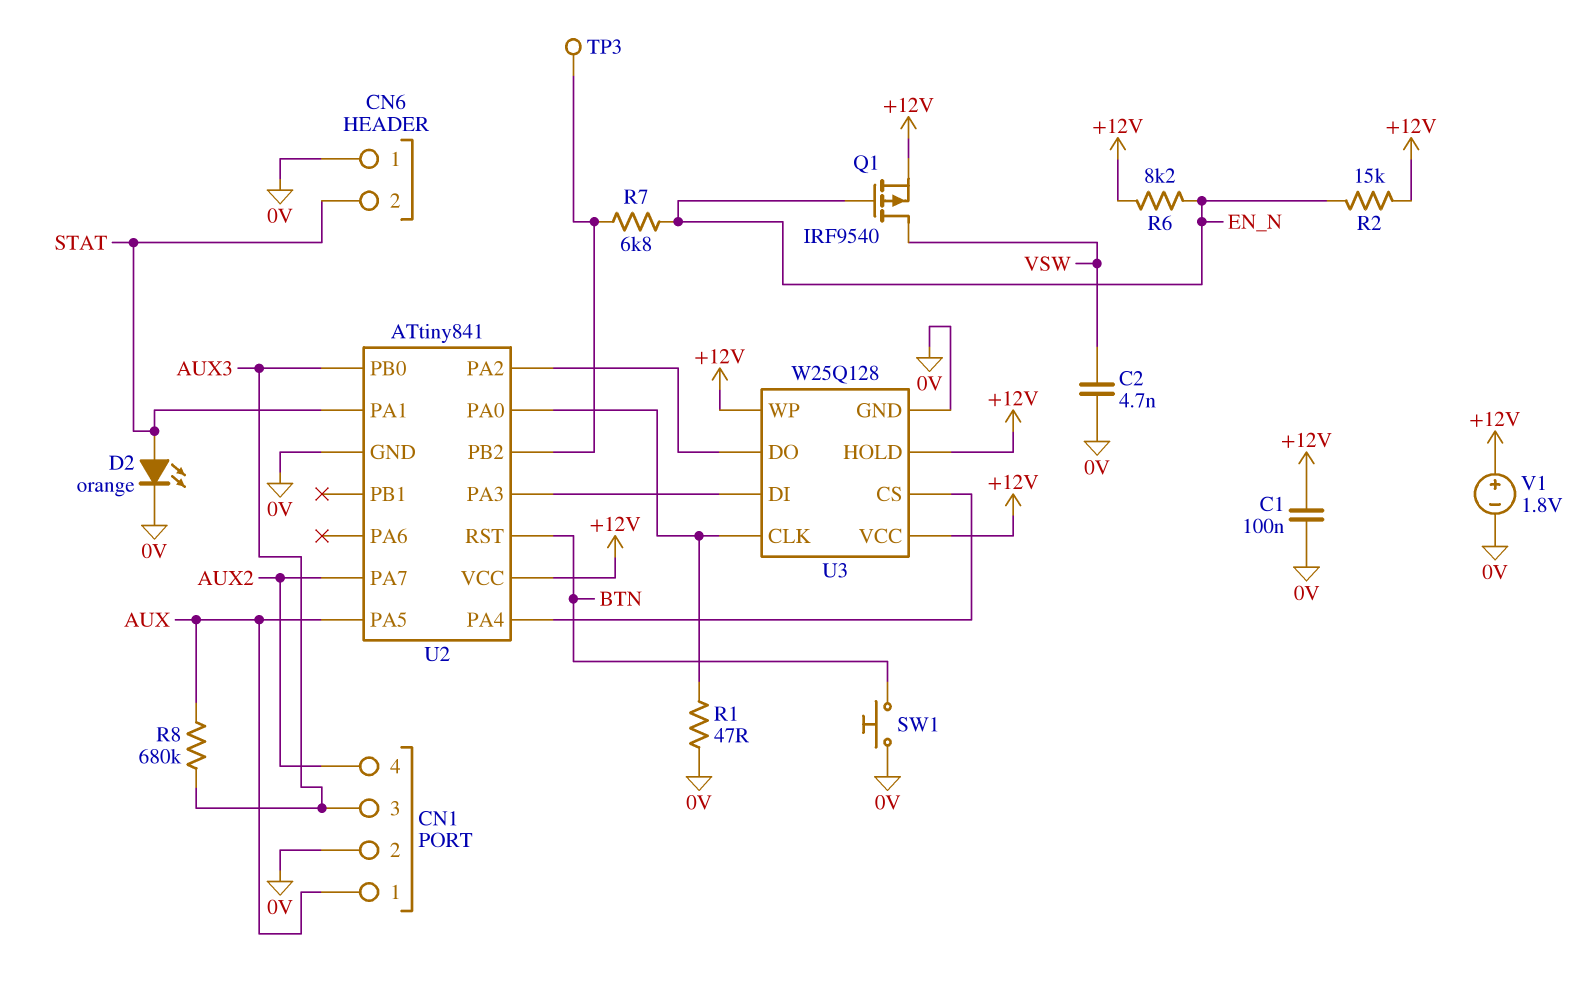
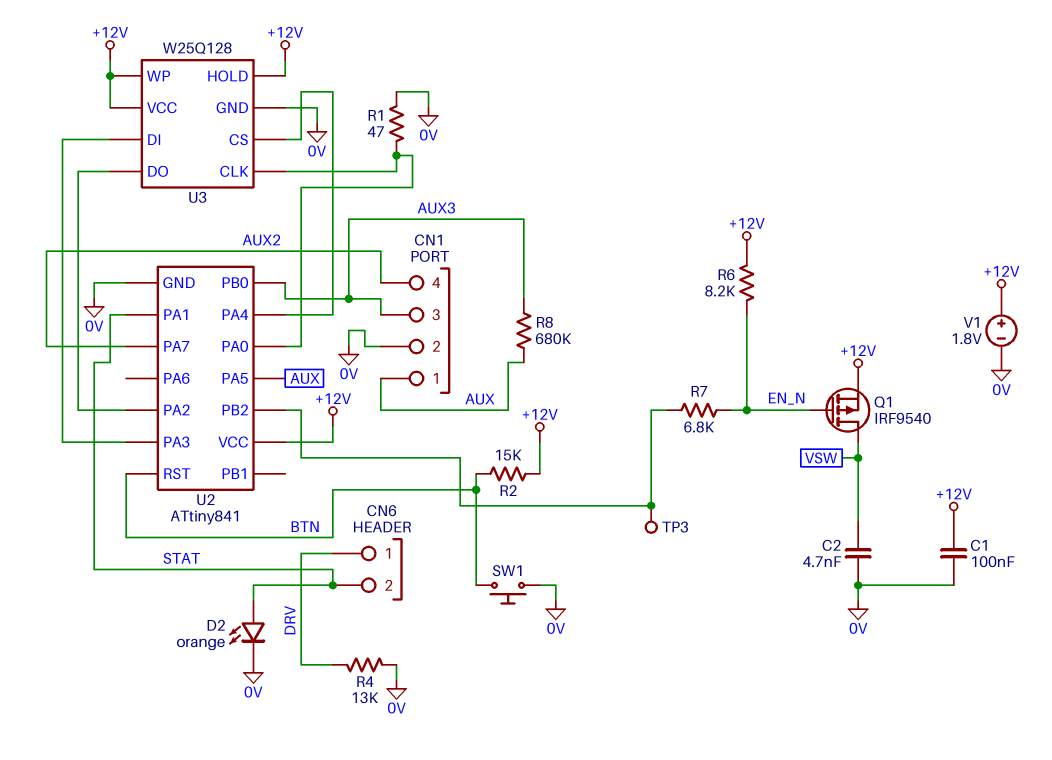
CN6 pin 1: 0V -> DRV
R2: 15k (+12V, EN_N) -> 15k (+12V, BTN)
R4: none -> 13k (0V, DRV)

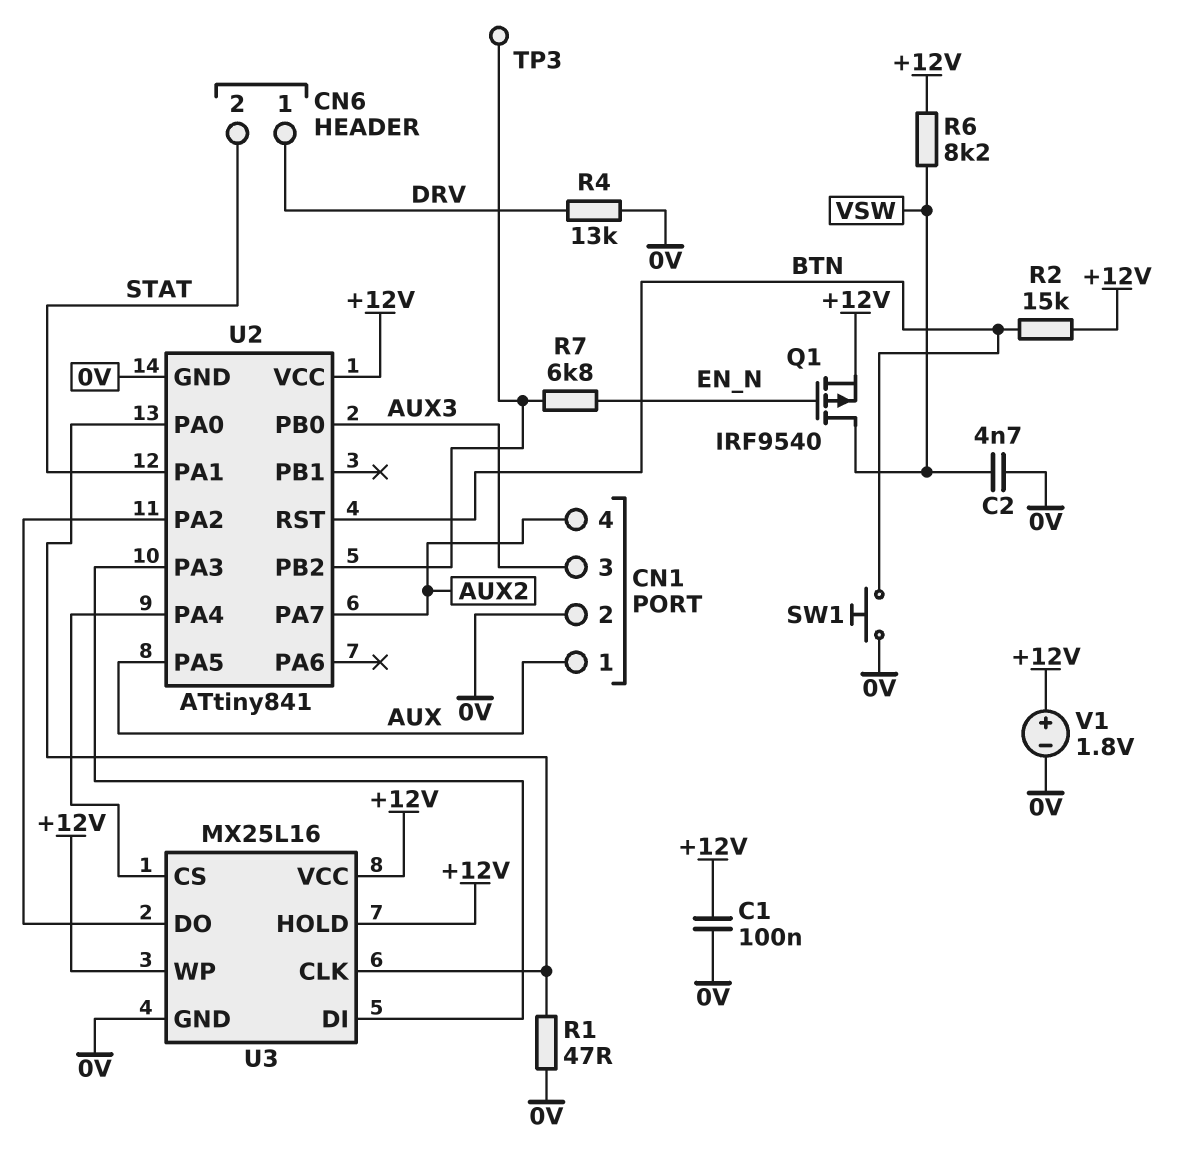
D2: LED orange (A STAT, K 0V) -> none
R6: 8.2k (+12V, EN_N) -> 8.2k (+12V, VSW)
R8: 680k (AUX, AUX3) -> none
U3: W25Q128 -> MX25L16

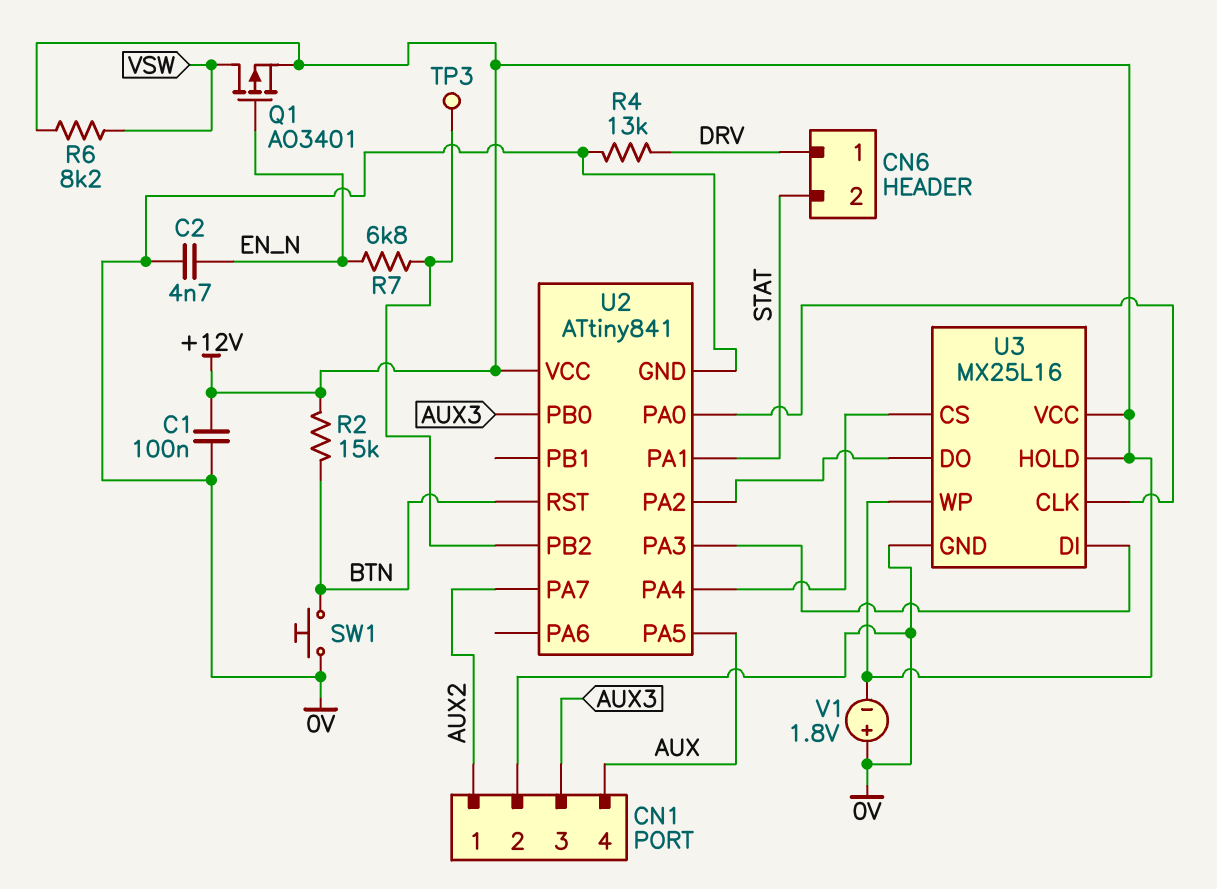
C2: 4.7nF (0V, VSW) -> 4.7nF (0V, EN_N)
CN1 pin 1: AUX -> AUX2
CN1 pin 4: AUX2 -> AUX
Q1: PMOS IRF9540 (G EN_N, D VSW, S +12V) -> PMOS AO3401 (G EN_N, D VSW, S +12V)
R1: 47 (0V, U2/PA0) -> none
V1: 1.8V (plus +12V, minus 0V) -> 1.8V (plus 0V, minus +12V)

